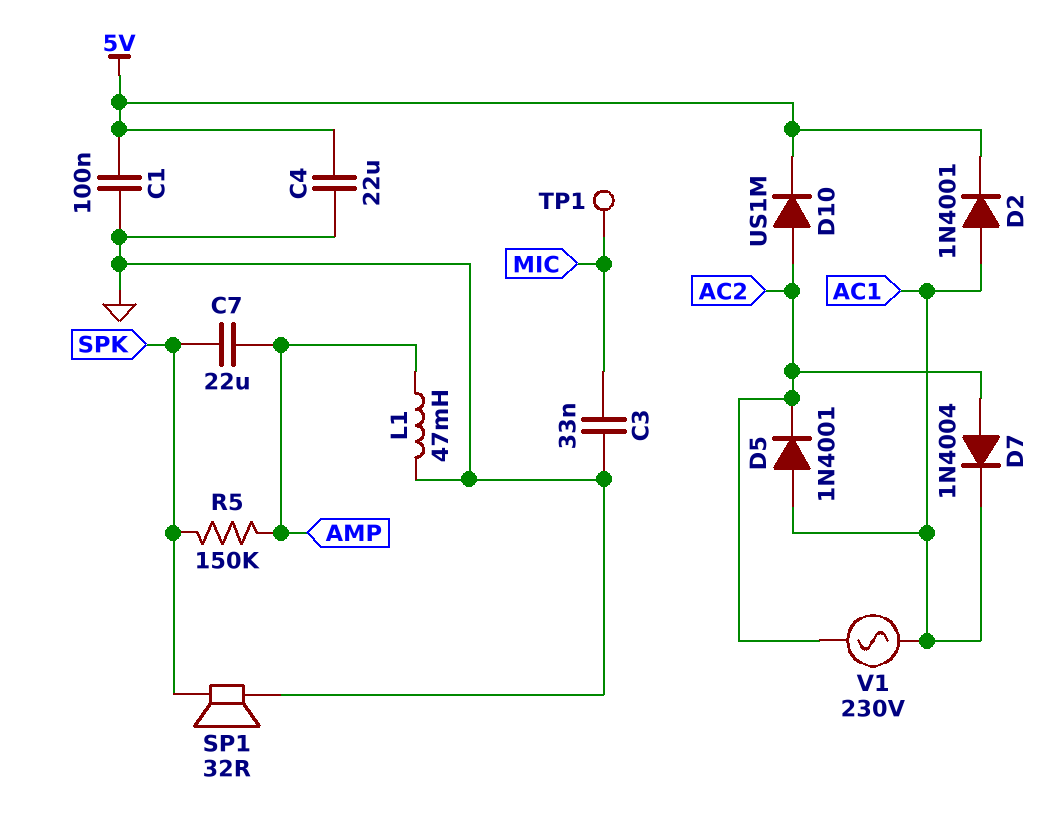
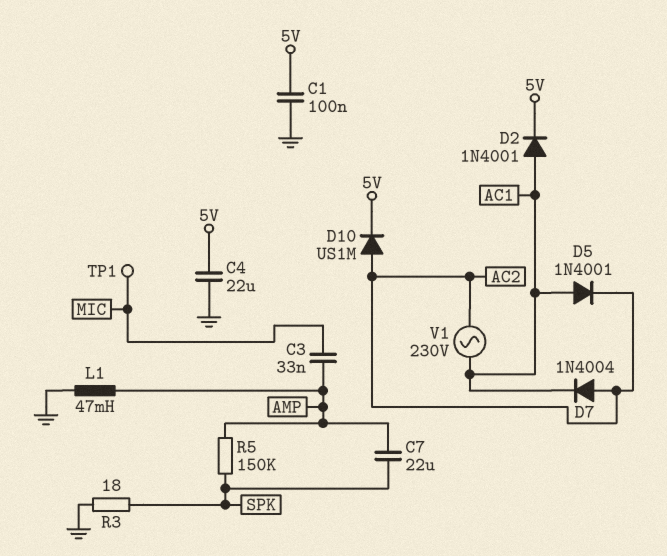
C3: 33nF (GND, MIC) -> 33nF (AMP, MIC)
R3: none -> 18 (GND, SPK)
SP1: speaker 32R (GND, SPK) -> none

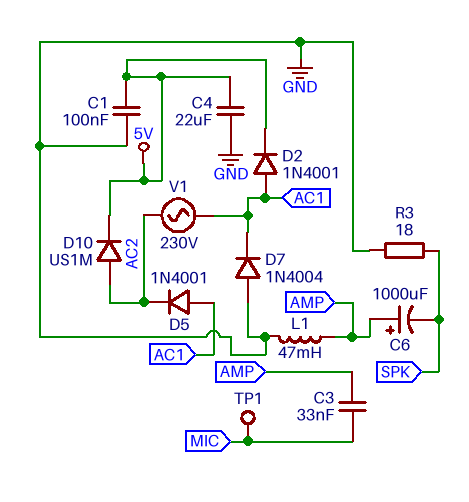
C6: none -> 1000uF (plus AMP, minus SPK)
C7: 22uF (AMP, SPK) -> none
D7: diode 1N4004 (A AC2, K AC1) -> diode 1N4004 (A GND, K AC1)
R5: 150k (AMP, SPK) -> none

